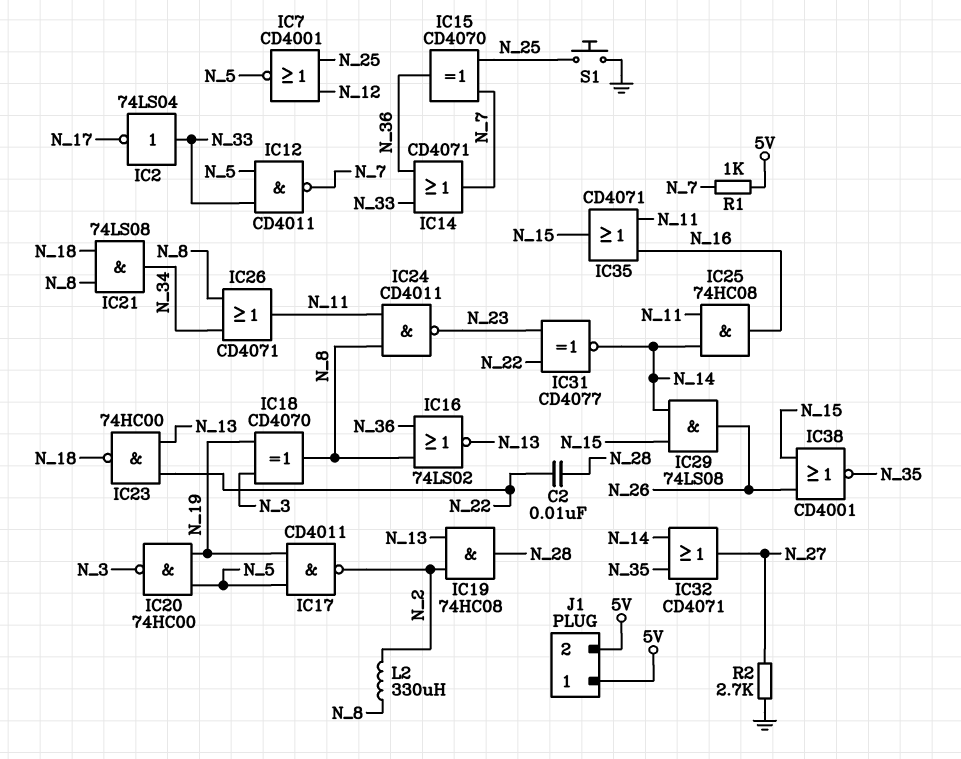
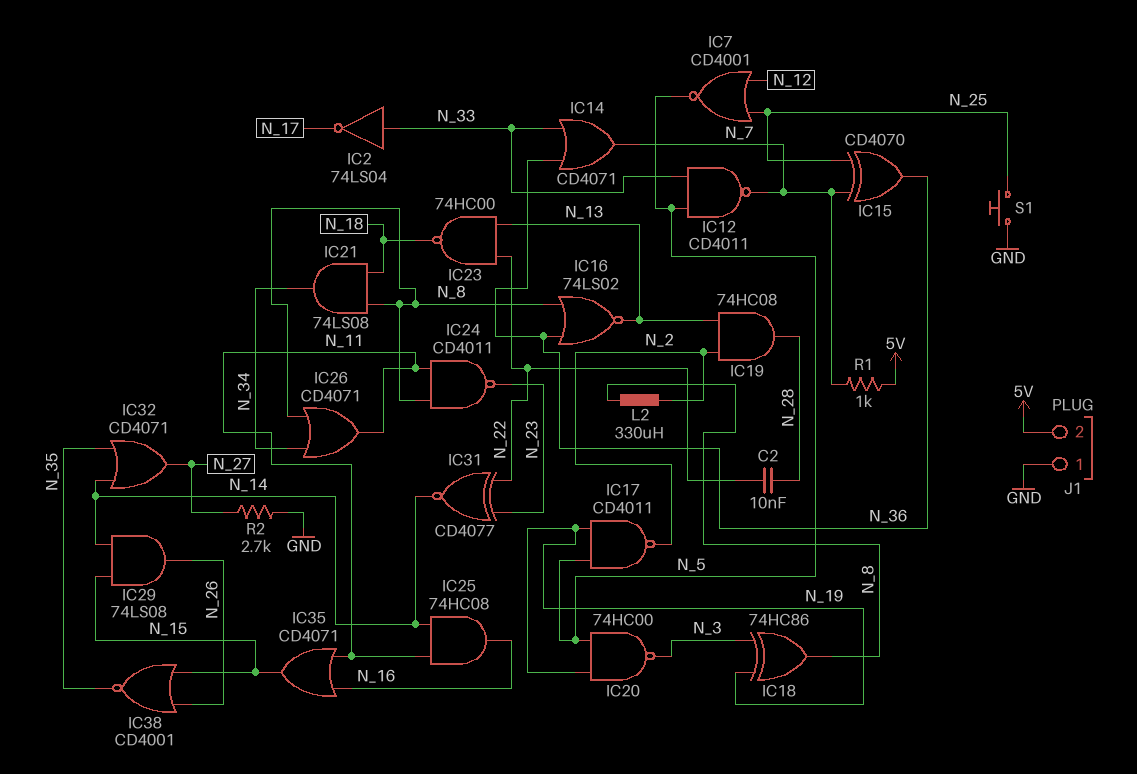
IC18: XOR CD4070 (in N_3, in N_19, out N_8) -> XOR 74HC86 (in N_3, in N_19, out N_8)
J1 pin 1: 5V -> GND

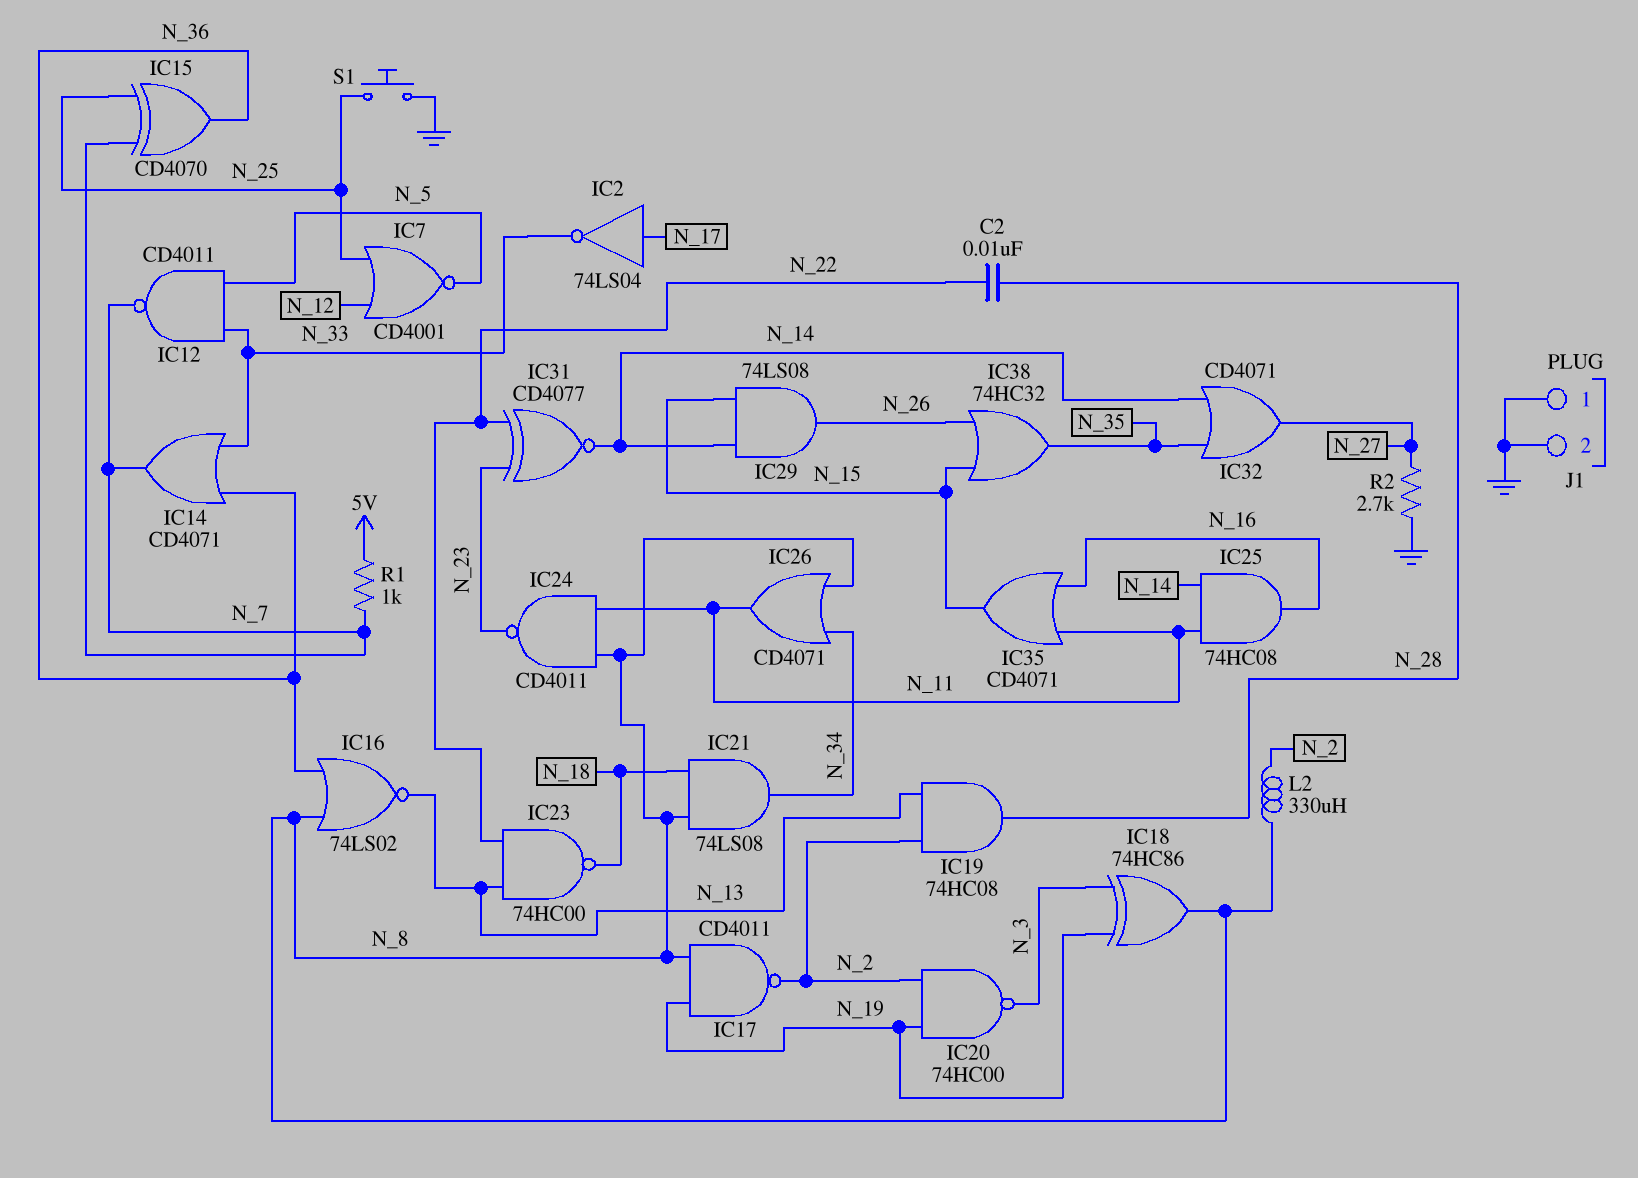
IC2: NOT 74LS04 (in N_33, out N_17) -> NOT 74LS04 (in N_17, out N_33)
IC17: NAND CD4011 (in N_5, in N_19, out N_2) -> NAND CD4011 (in N_8, in N_19, out N_2)
IC20: NAND 74HC00 (in N_5, in N_19, out N_3) -> NAND 74HC00 (in N_2, in N_19, out N_3)
IC38: NOR CD4001 (in N_15, in N_26, out N_35) -> OR 74HC32 (in N_15, in N_26, out N_35)
J1 pin 2: 5V -> GND

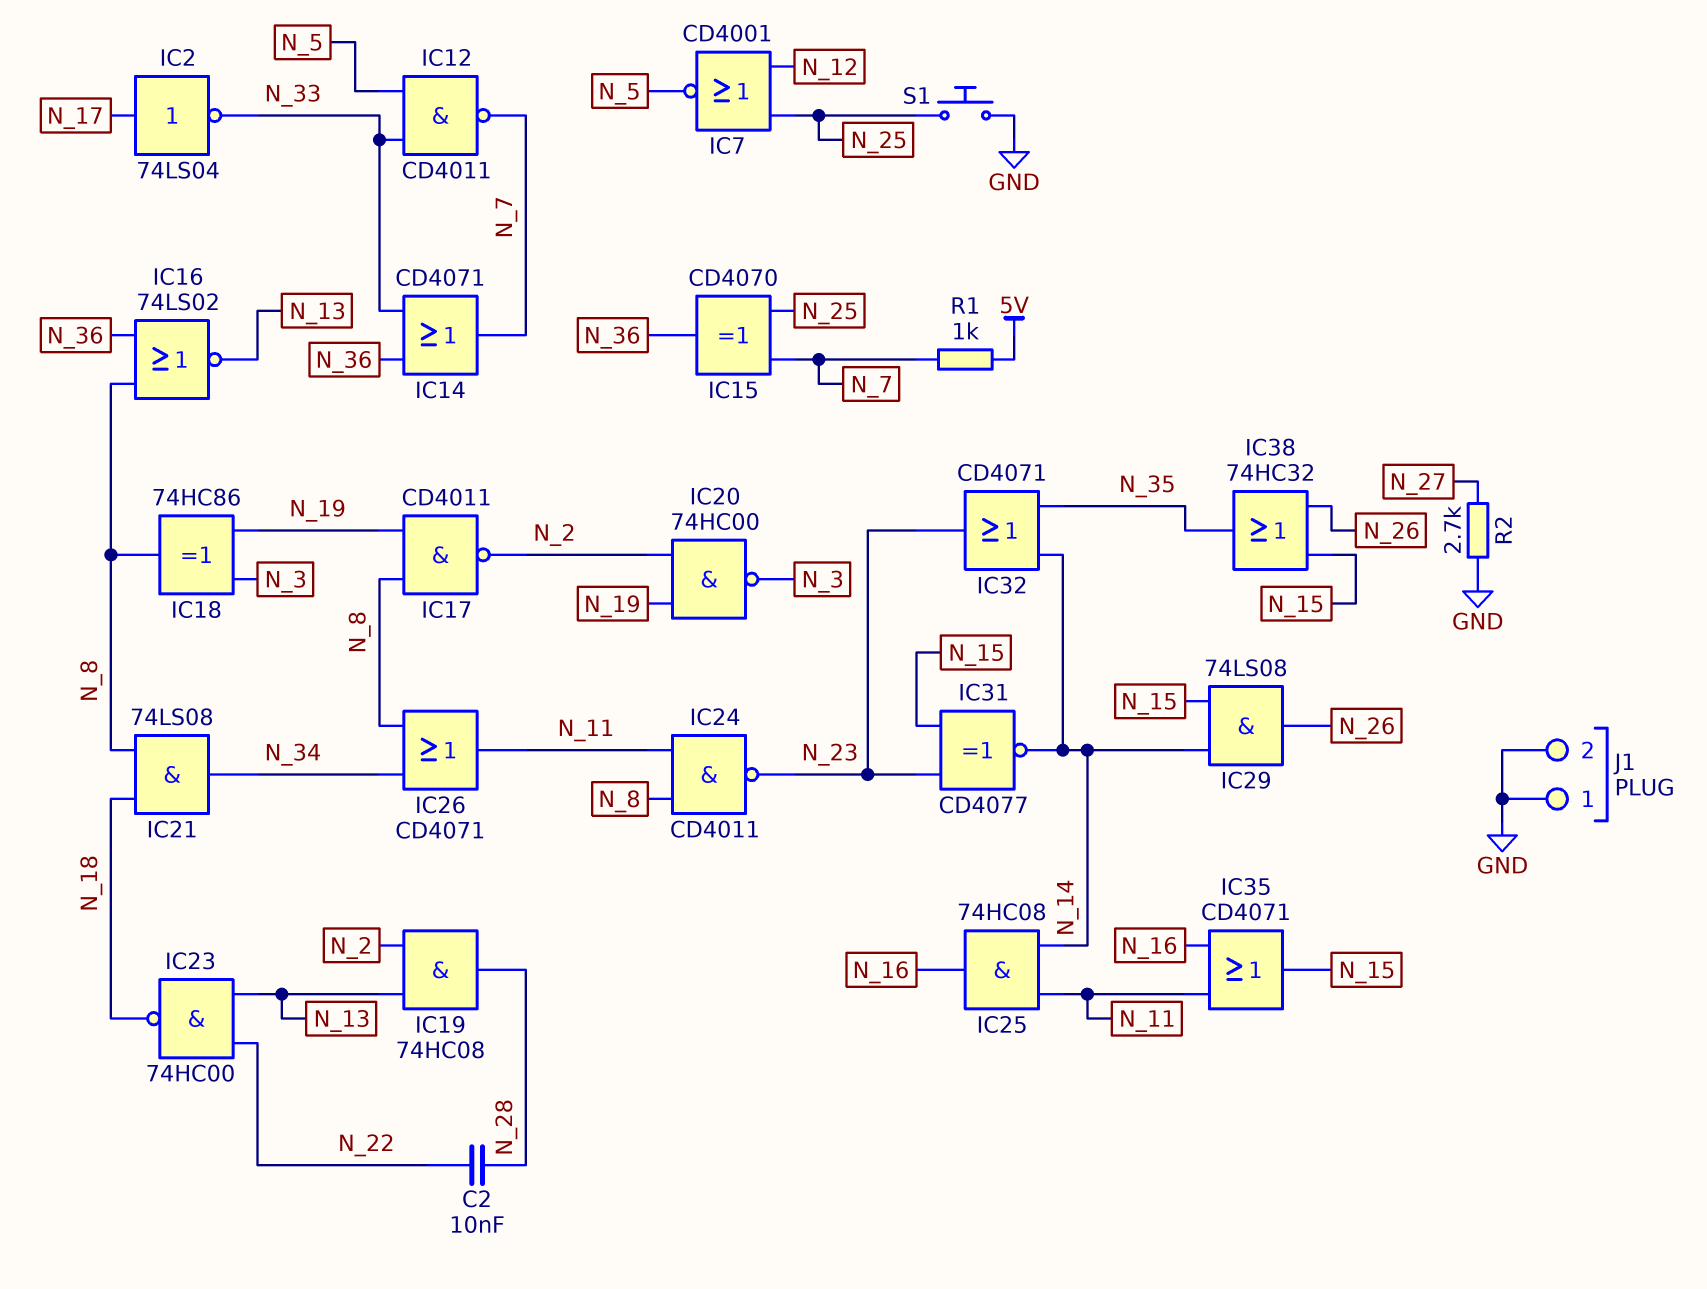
IC31: XNOR CD4077 (in N_22, in N_23, out N_14) -> XNOR CD4077 (in N_15, in N_23, out N_14)
IC32: OR CD4071 (in N_14, in N_35, out N_27) -> OR CD4071 (in N_14, in N_35, out N_23)
L2: 330uH (N_2, N_8) -> none

